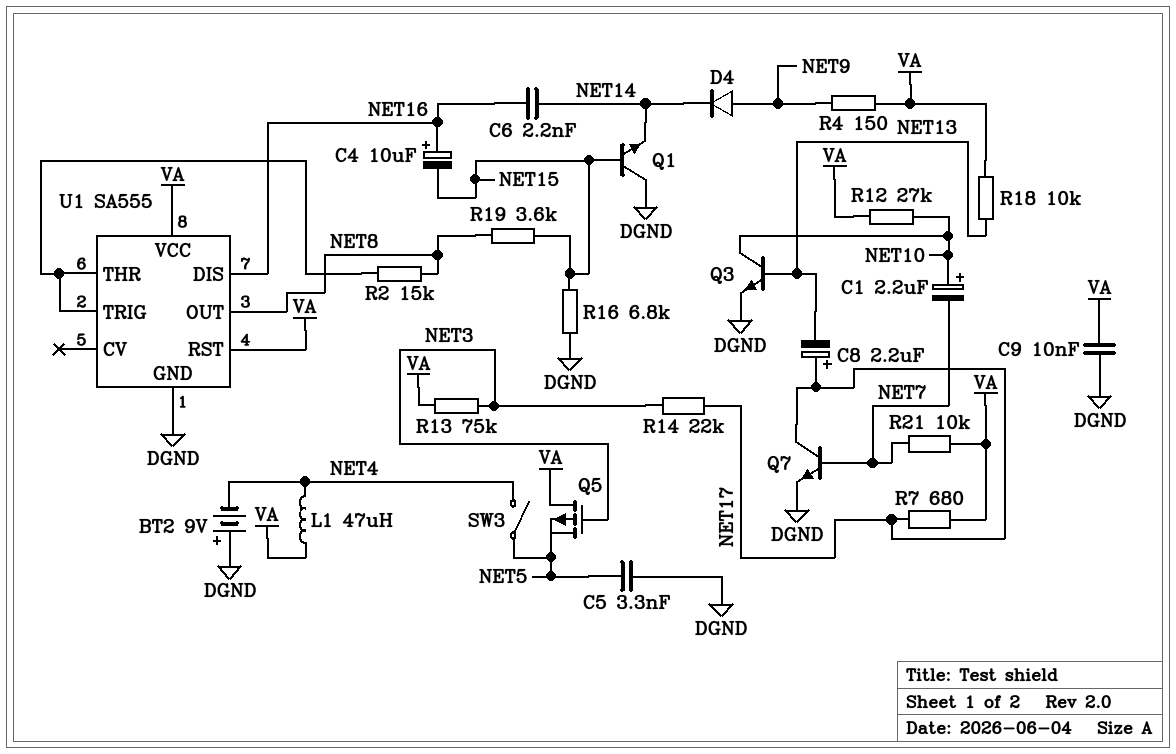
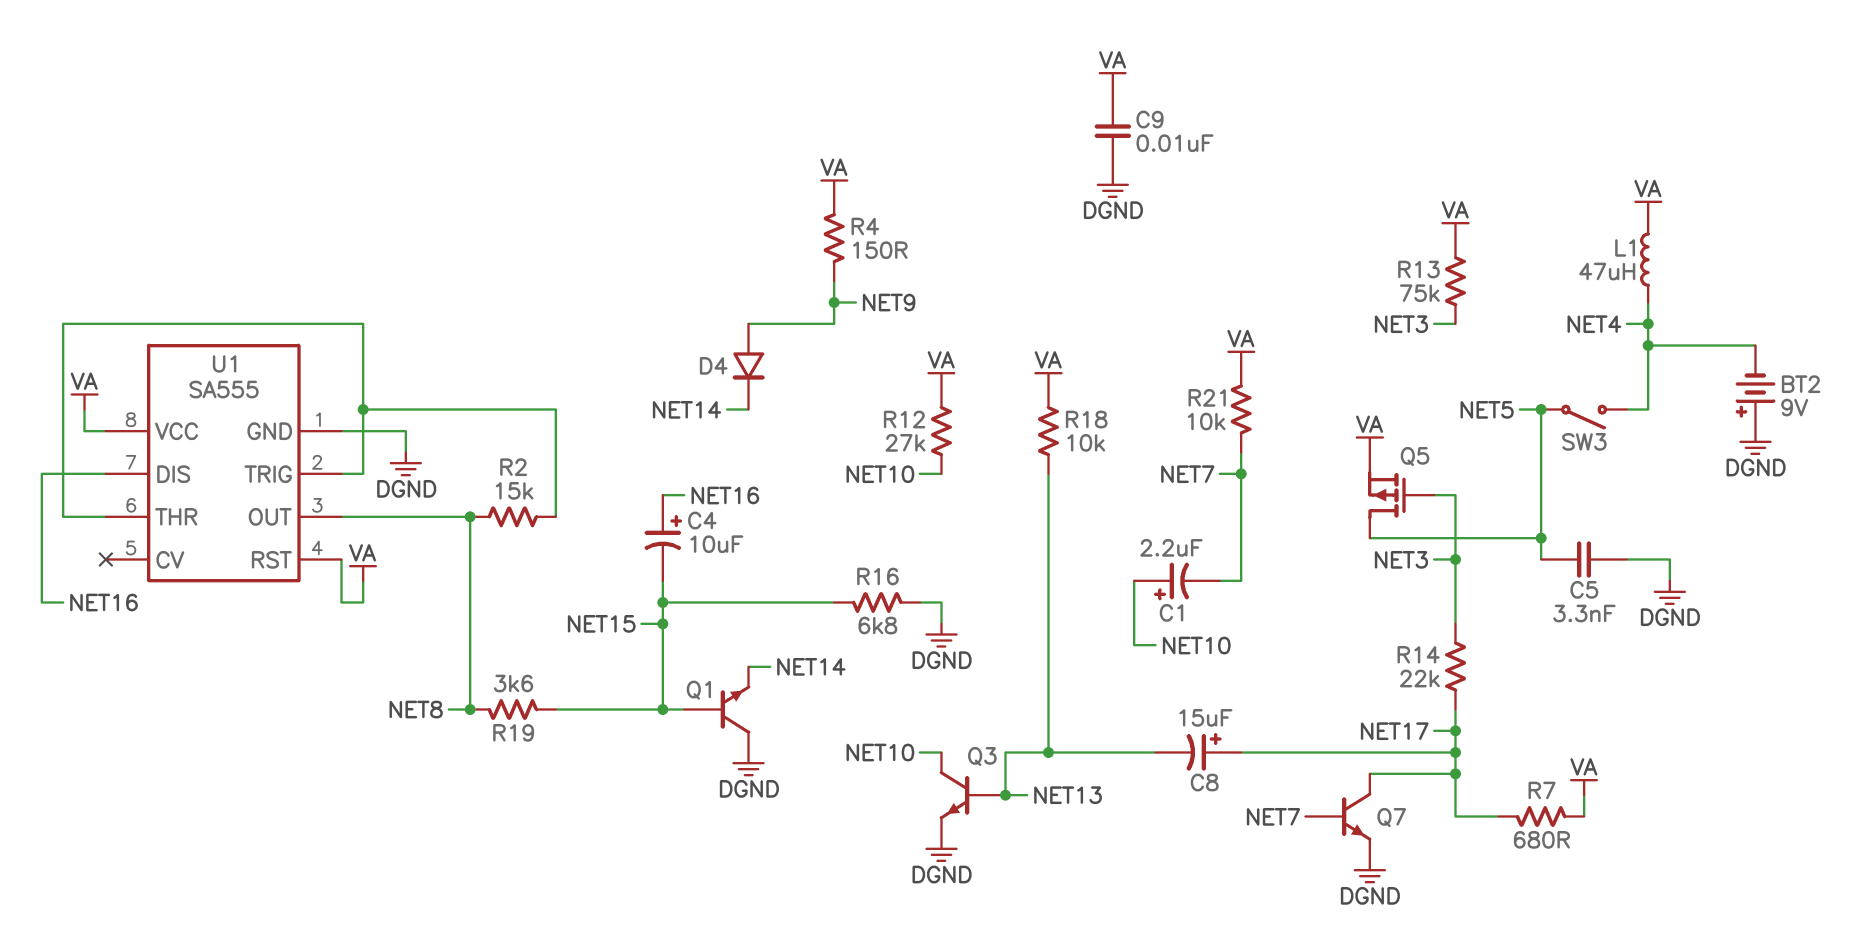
C6: 2.2nF (NET14, NET16) -> none
C8: 2.2uF (plus NET17, minus NET13) -> 15uF (plus NET17, minus NET13)
Q5: PMOS (G NET3, D VA, S NET5) -> PMOS (G NET3, D NET5, S VA)

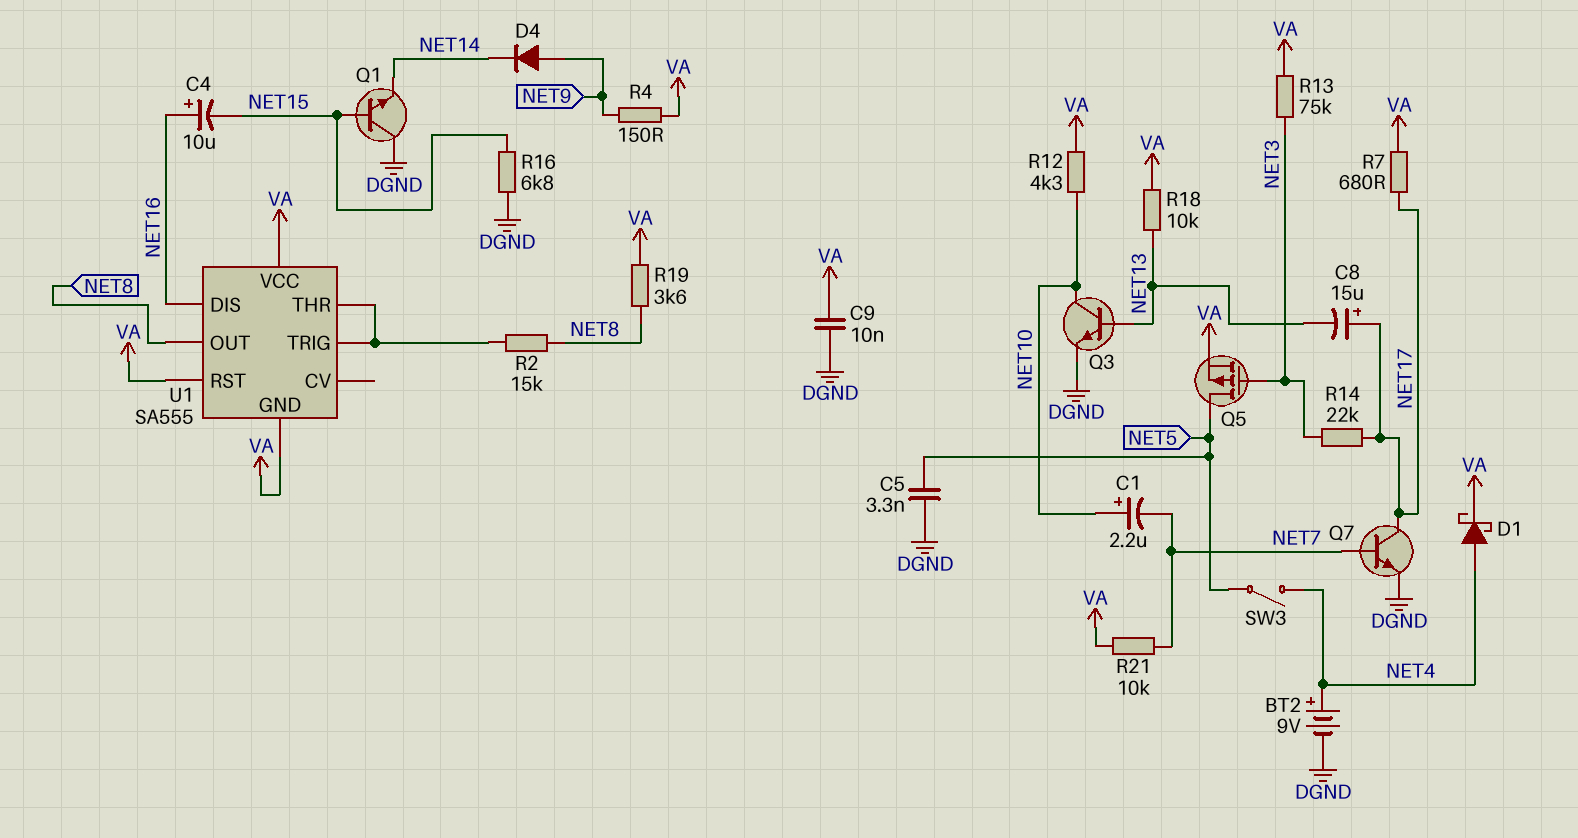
BT2: 9V (plus DGND, minus NET4) -> 9V (plus NET4, minus DGND)
D1: none -> schottky (A NET4, K VA)
L1: 47uH (NET4, VA) -> none
R12: 27k (NET10, VA) -> 4.3k (NET10, VA)
R19: 3.6k (NET8, NET15) -> 3.6k (NET8, VA)
U1 pin GND: DGND -> VA

